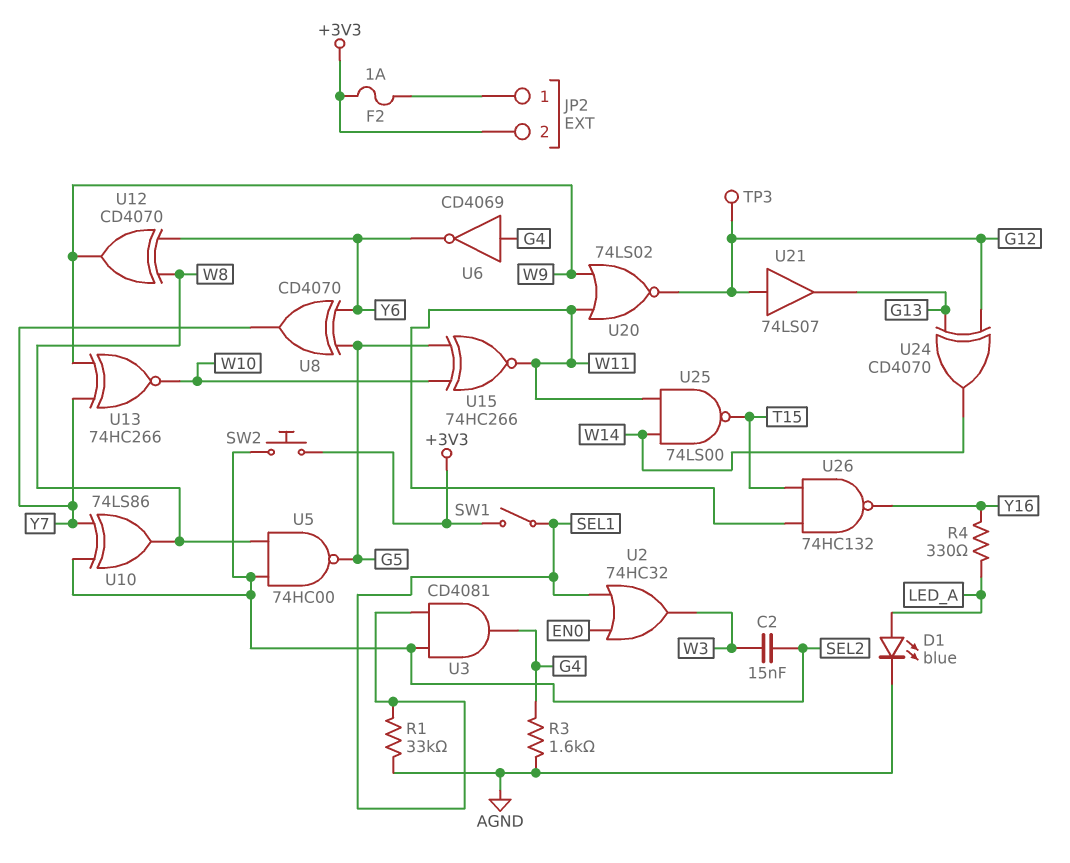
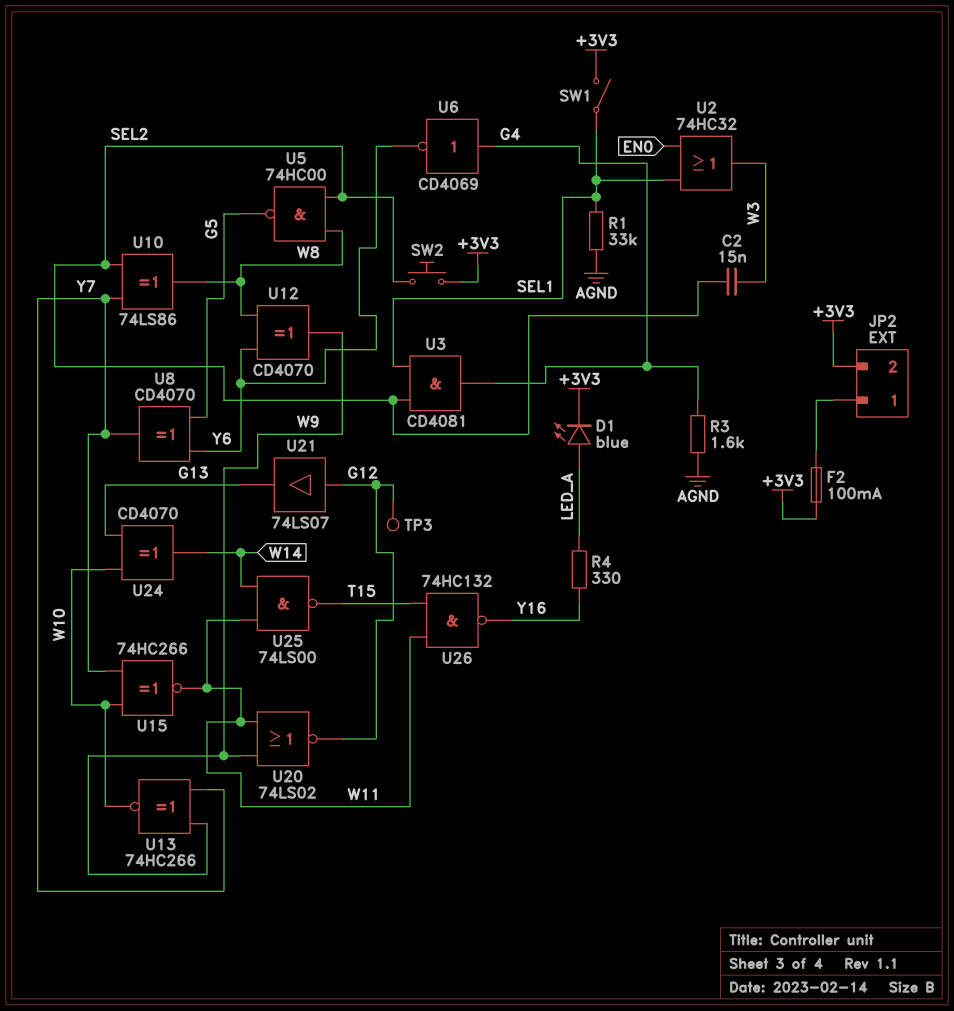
D1: LED blue (A LED_A, K AGND) -> LED blue (A LED_A, K +3V3)
F2: 1A (+3V3, JP2/1) -> 100mA (+3V3, JP2/1)
U15: XNOR 74HC266 (in G5, in W10, out W11) -> XNOR 74HC266 (in W10, in Y7, out W11)
U24: XOR CD4070 (in G12, in G13, out W14) -> XOR CD4070 (in G13, in W10, out W14)

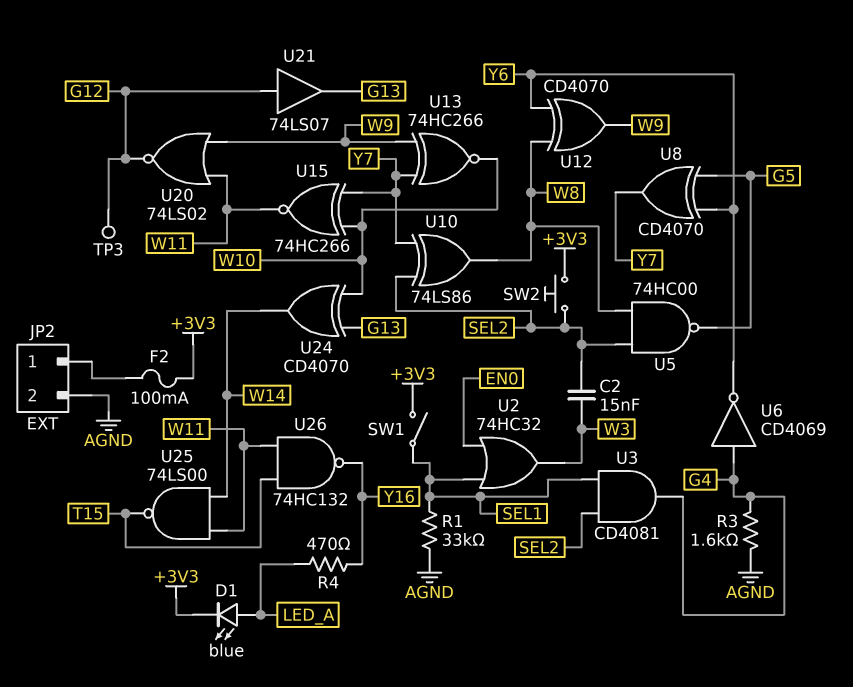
JP2 pin 2: +3V3 -> AGND
R4: 330 (LED_A, Y16) -> 470 (LED_A, Y16)

